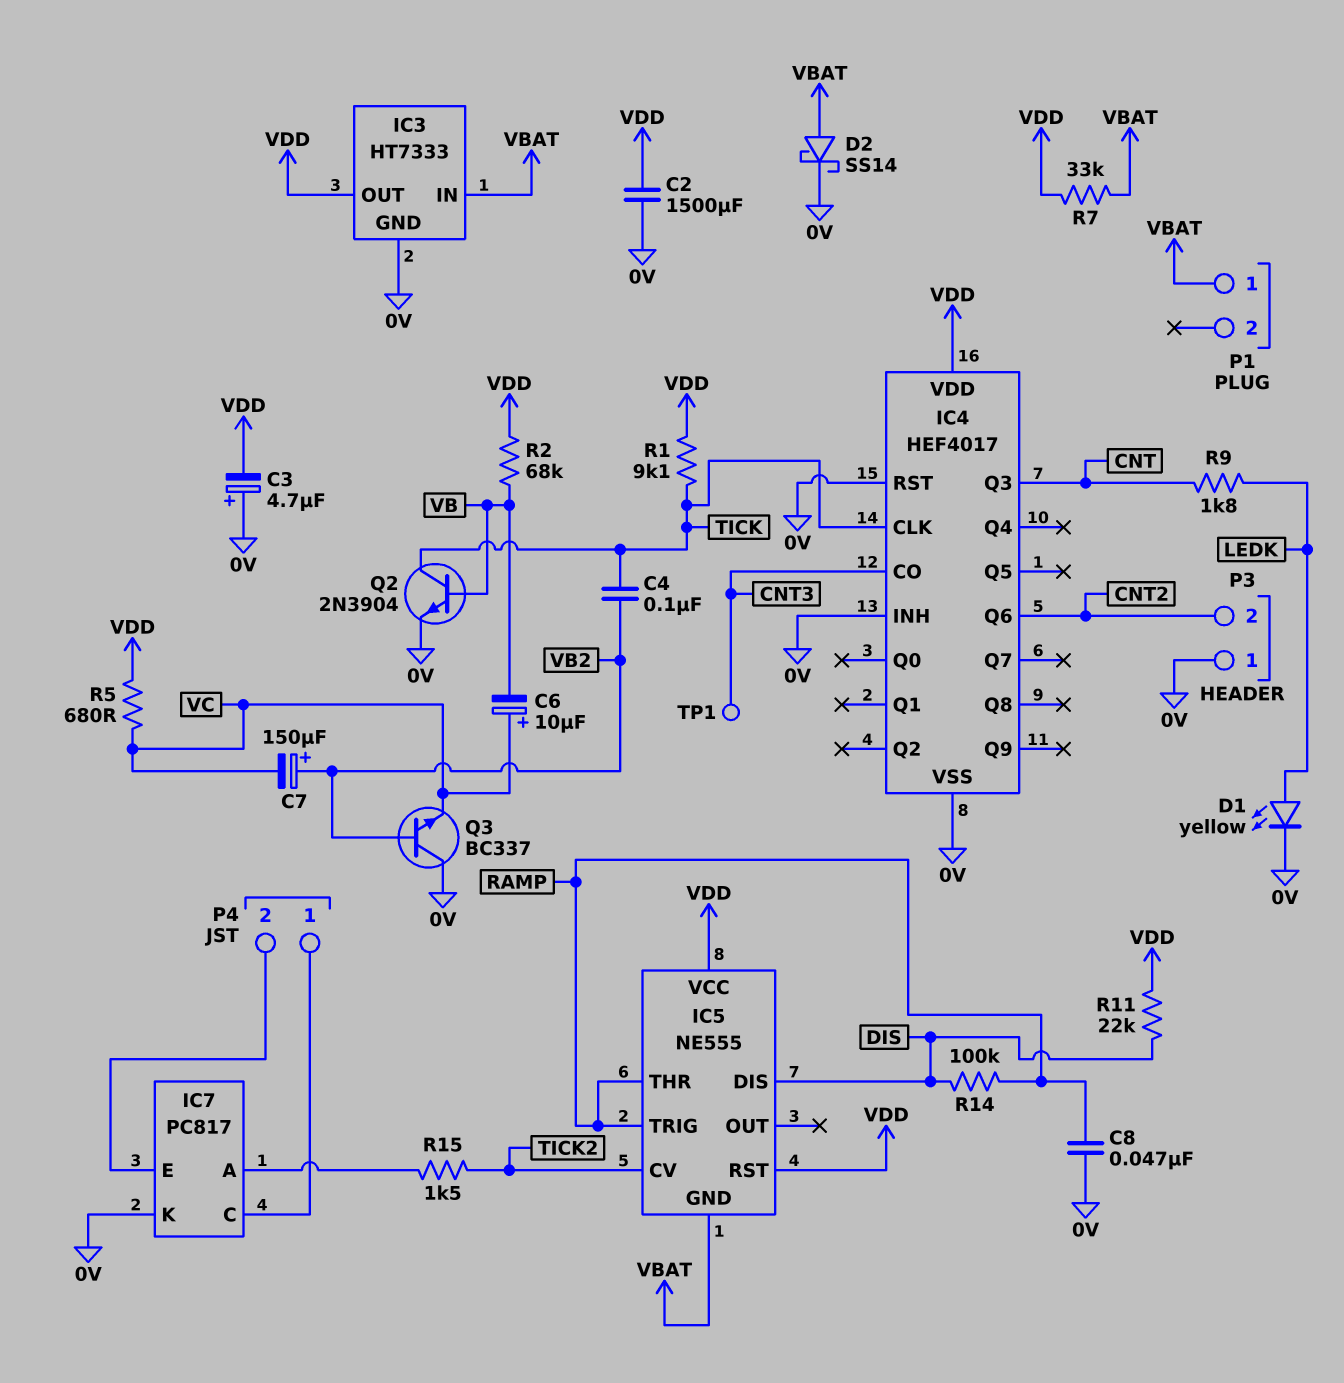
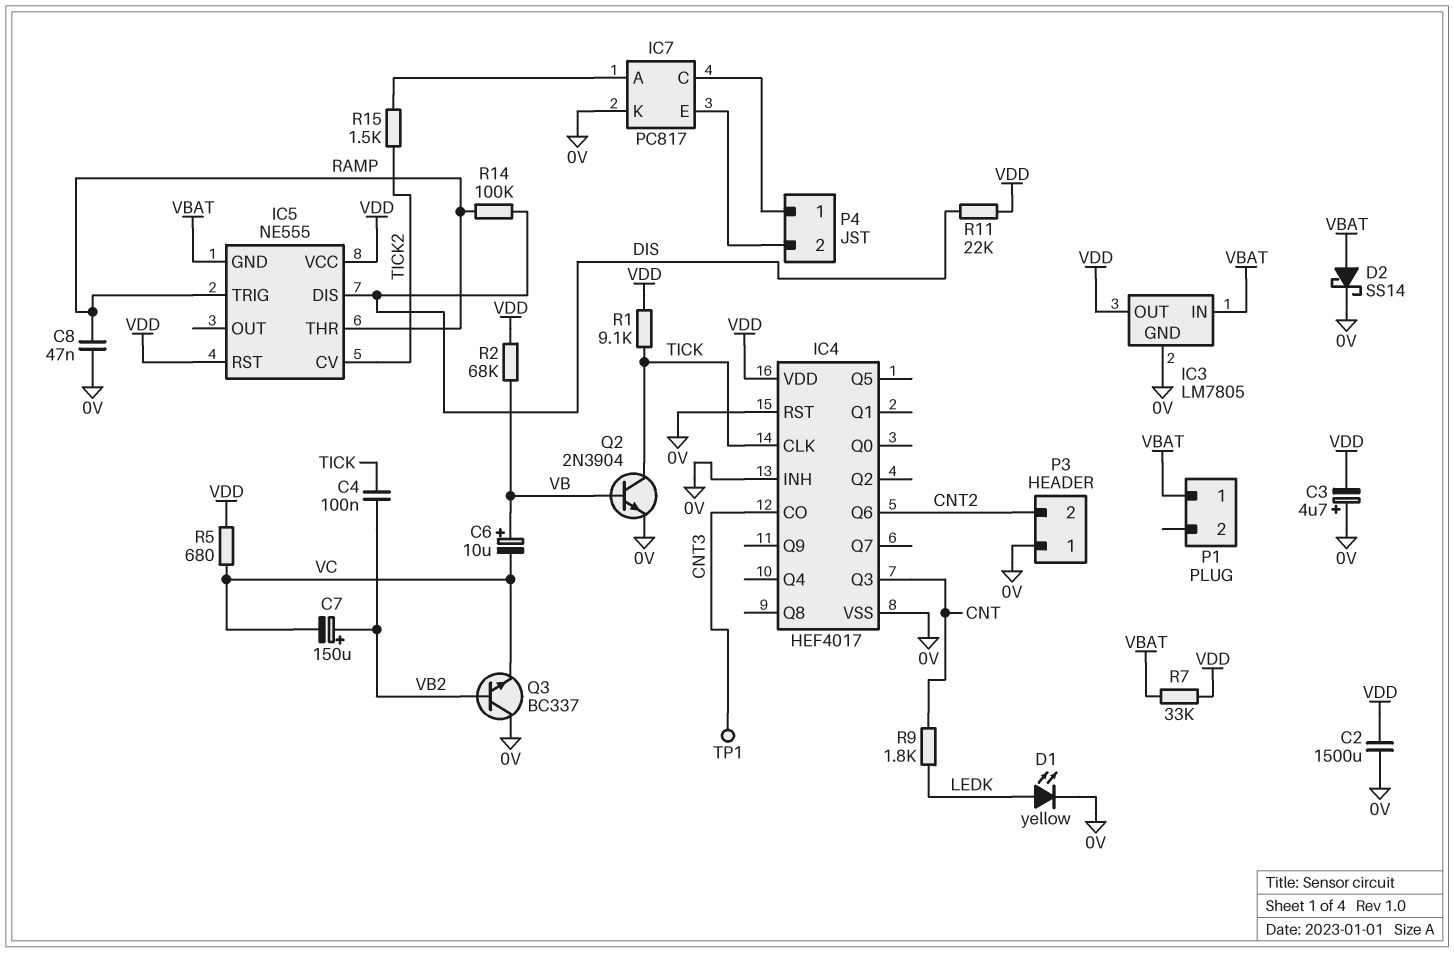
C6: 10uF (plus VC, minus VB) -> 10uF (plus VB, minus VC)
IC3: HT7333 -> LM7805

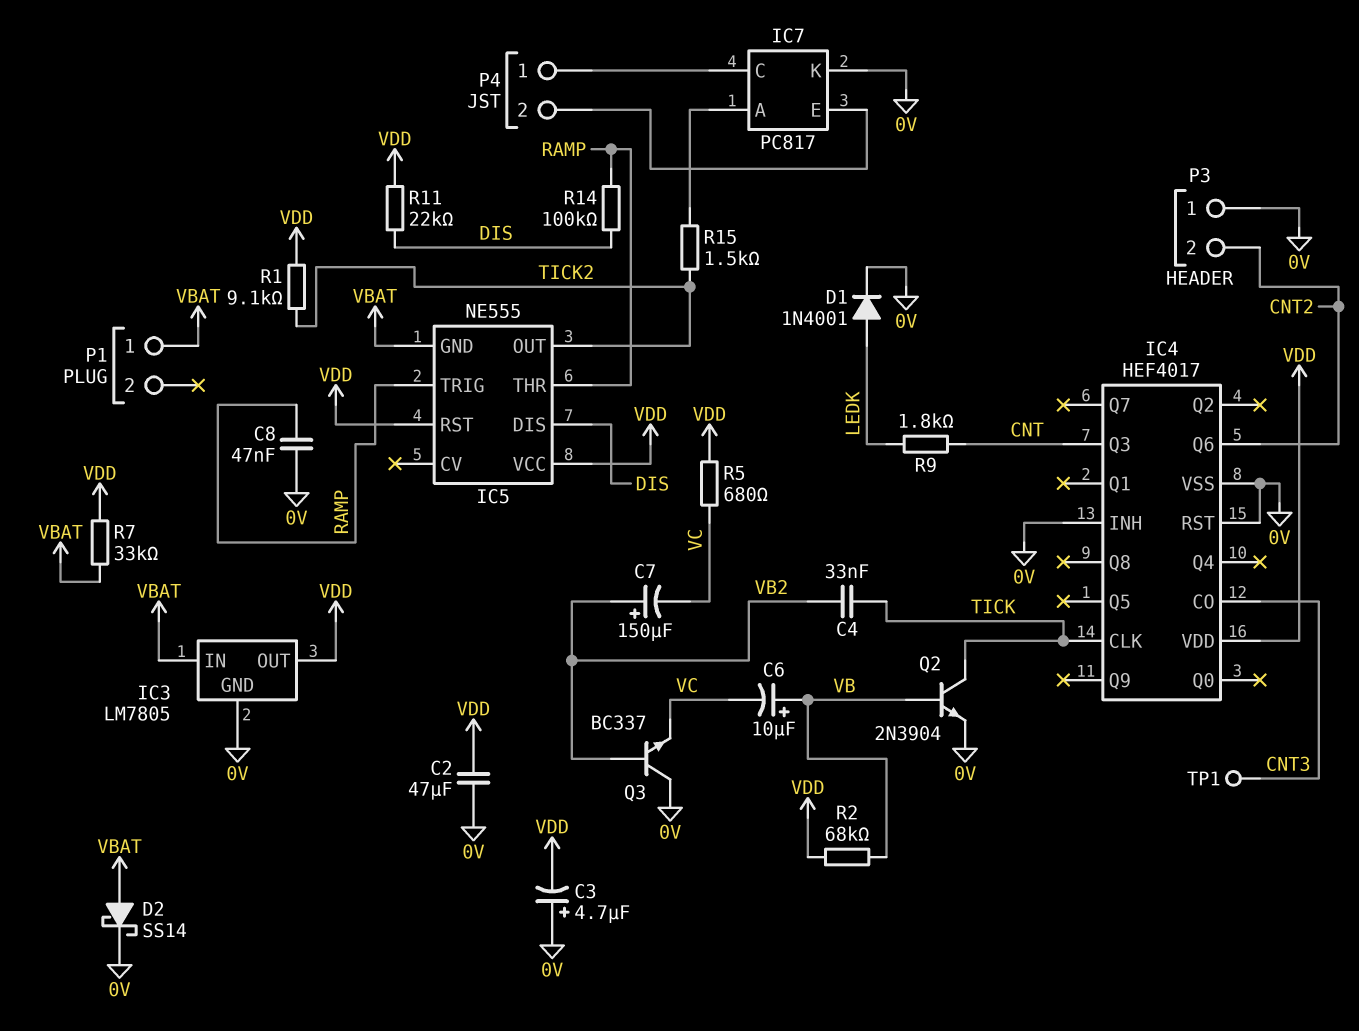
C2: 1500uF (0V, VDD) -> 47uF (0V, VDD)
C4: 100nF (TICK, VB2) -> 33nF (TICK, VB2)
D1: LED yellow (A LEDK, K 0V) -> diode 1N4001 (A LEDK, K 0V)
IC5 pin CV: TICK2 -> none
IC5 pin OUT: none -> TICK2
R1: 9.1k (TICK, VDD) -> 9.1k (TICK2, VDD)

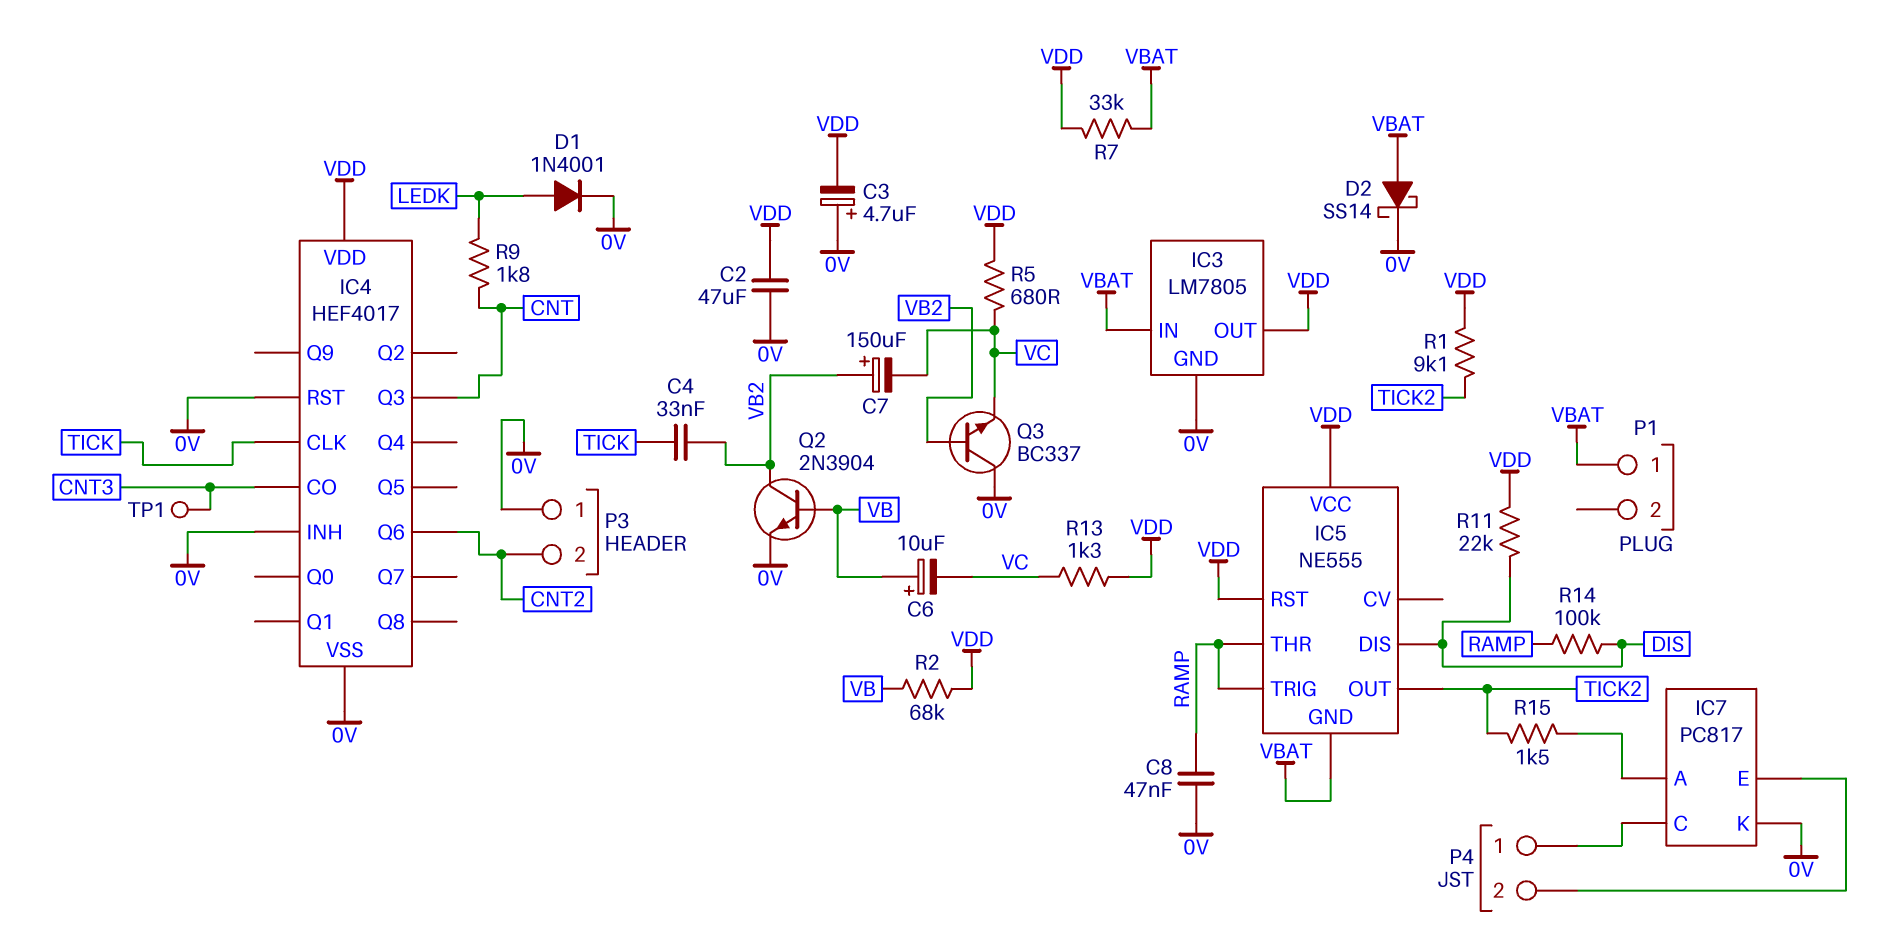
Q2: NPN 2N3904 (B VB, C TICK, E 0V) -> NPN 2N3904 (B VB, C VB2, E 0V)
R13: none -> 1.3k (VC, VDD)

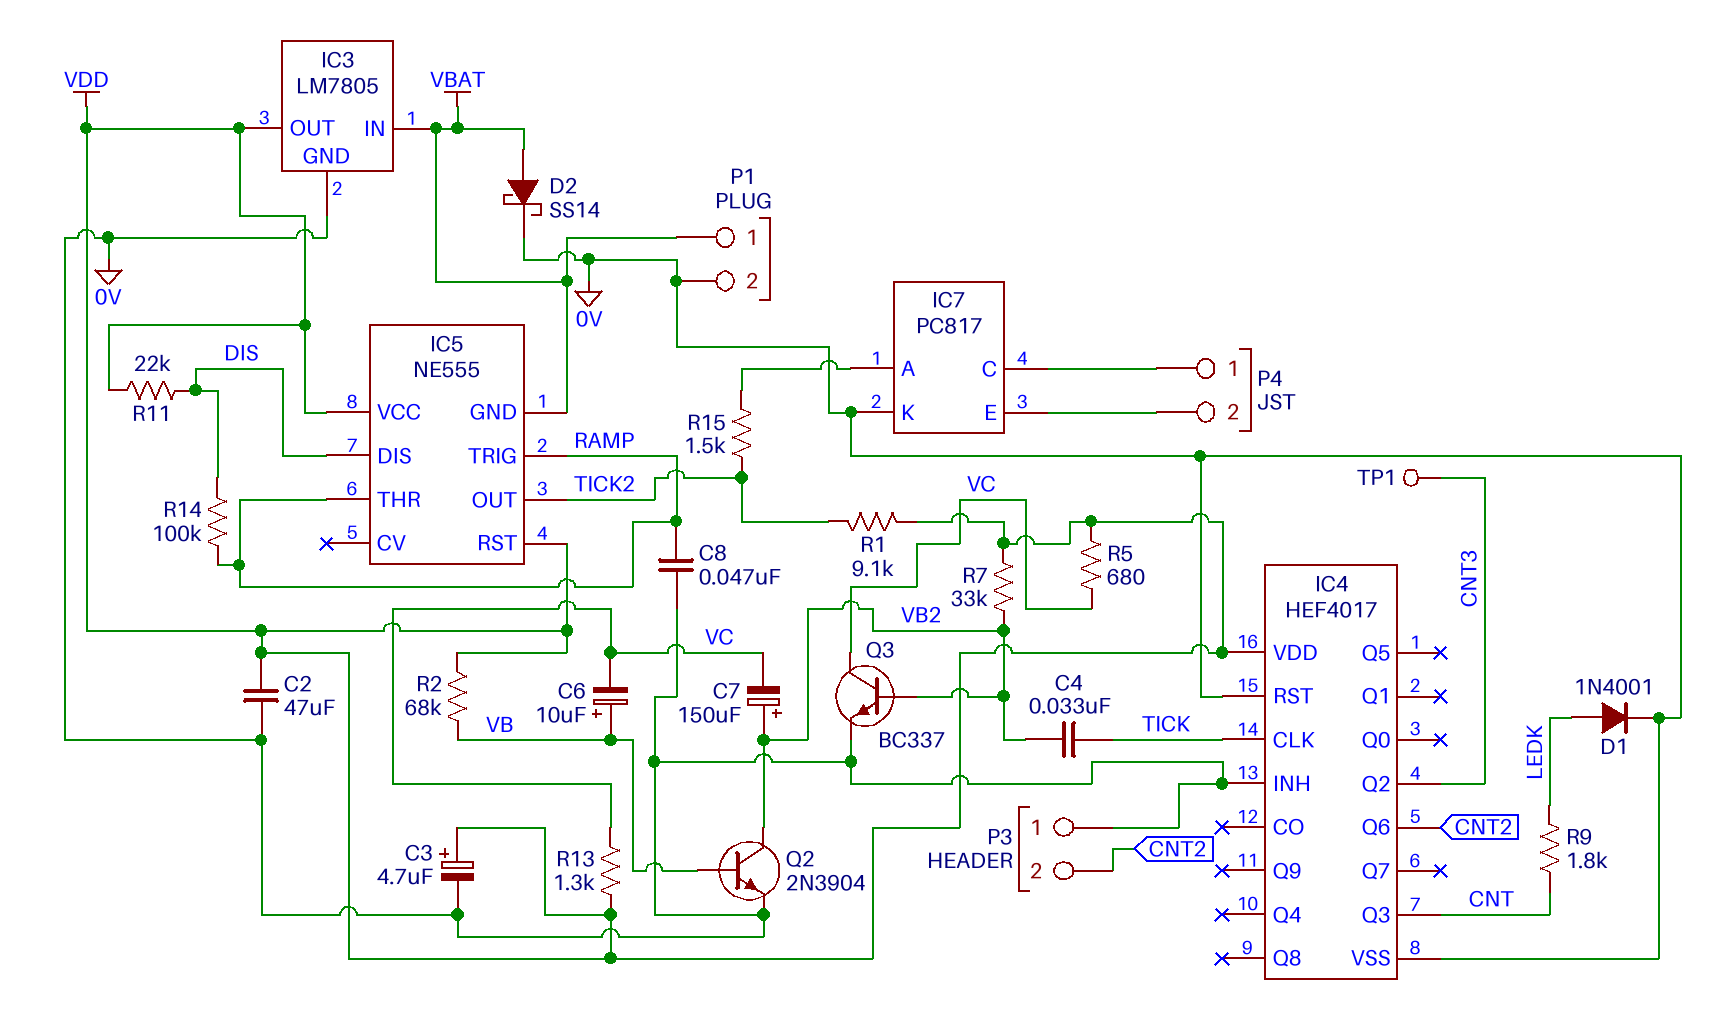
C3: 4.7uF (plus 0V, minus VDD) -> 4.7uF (plus VDD, minus 0V)
IC4 pin CO: CNT3 -> none
IC4 pin Q2: none -> CNT3
P1 pin 2: none -> 0V
Q3: NPN BC337 (B VB2, C 0V, E VC) -> NPN BC337 (B VB2, C VC, E 0V)
R7: 33k (VBAT, VDD) -> 33k (VB2, VDD)

